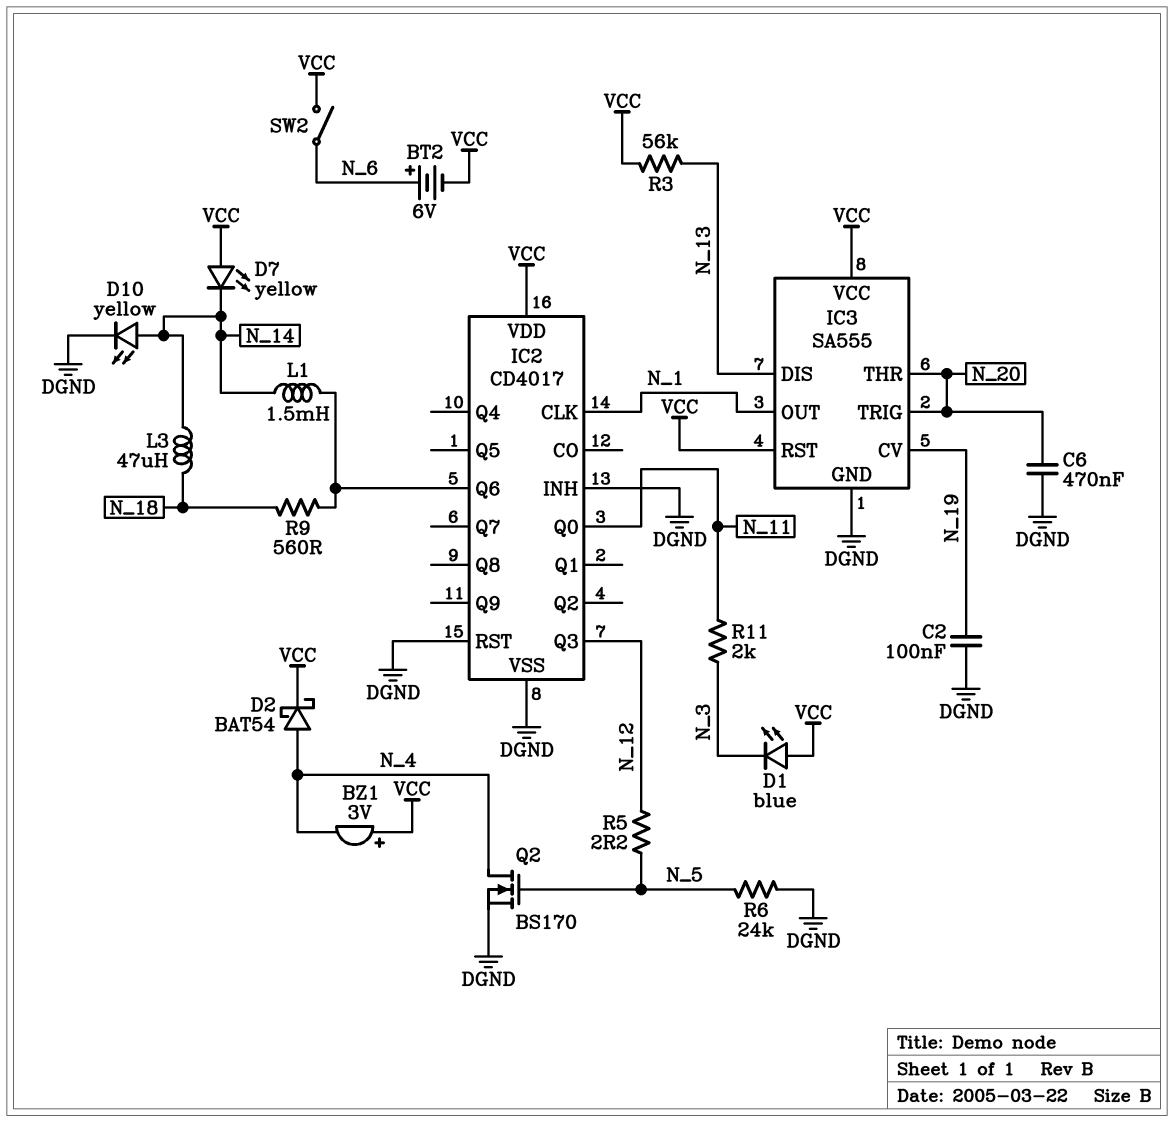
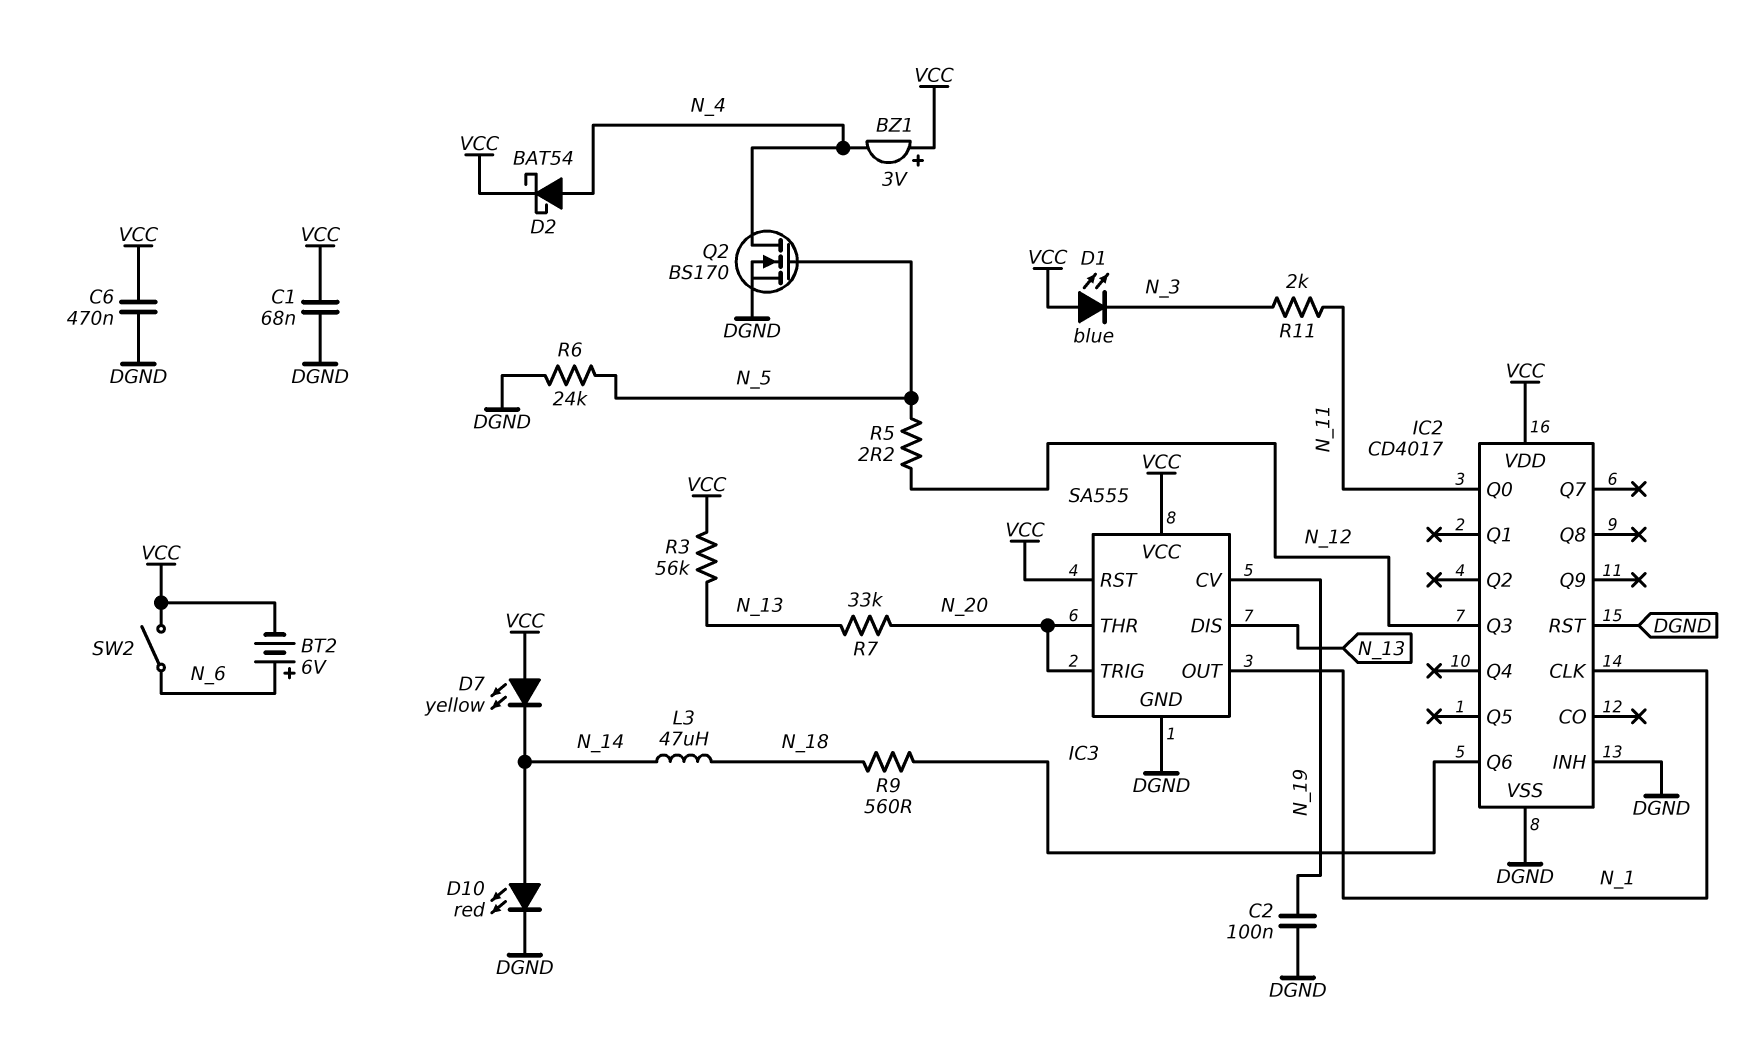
C1: none -> 68nF (DGND, VCC)
C6: 470nF (DGND, N_20) -> 470nF (DGND, VCC)
D10: LED yellow (A N_14, K DGND) -> LED red (A N_14, K DGND)
L1: 1.5mH (IC2/Q6, N_14) -> none
R7: none -> 33k (N_13, N_20)

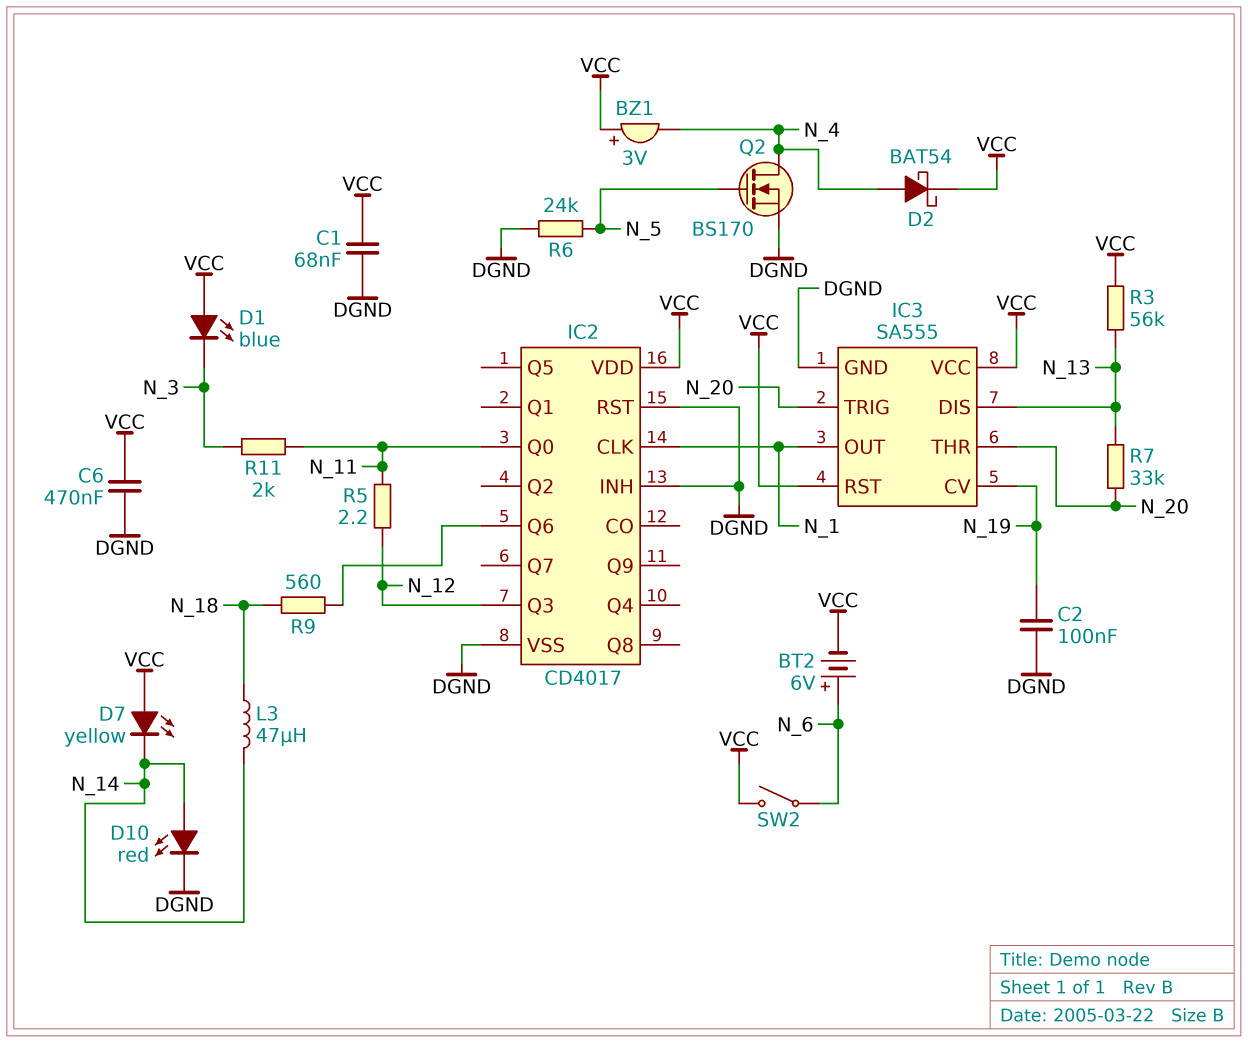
R5: 2.2 (N_5, N_12) -> 2.2 (N_11, N_12)

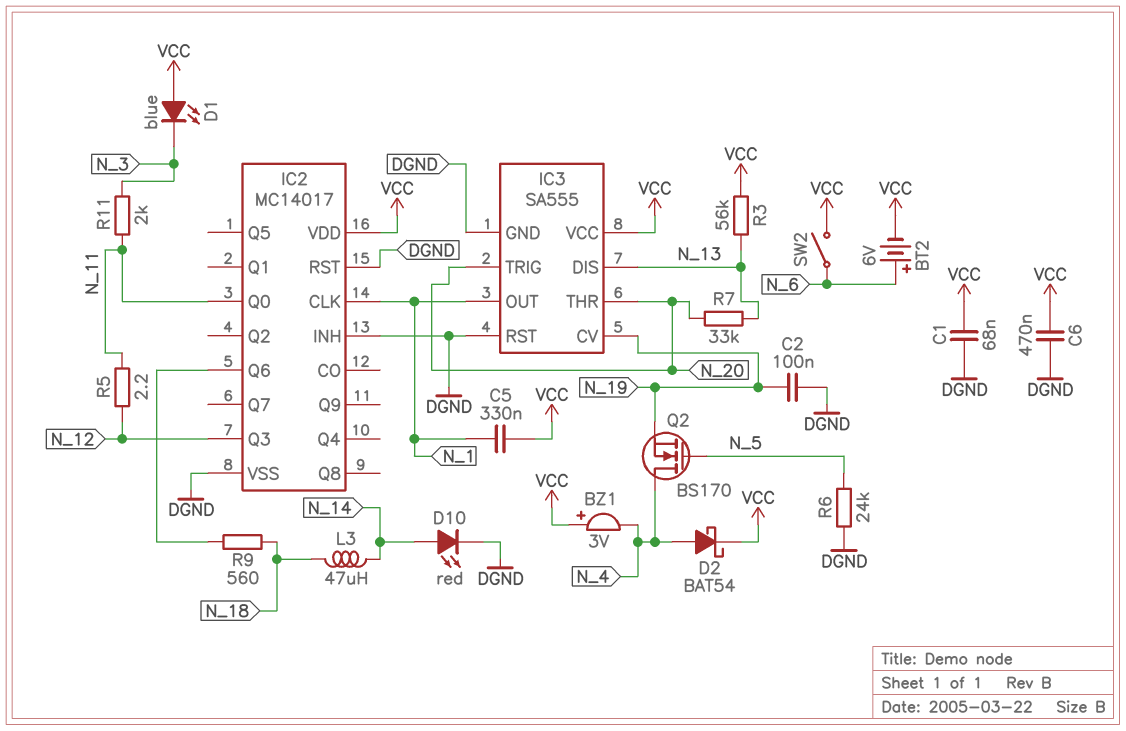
C5: none -> 330nF (N_1, VCC)
D7: LED yellow (A VCC, K N_14) -> none
IC2: CD4017 -> MC14017
IC3 pin RST: VCC -> DGND
Q2: NMOS BS170 (G N_5, D N_4, S DGND) -> NMOS BS170 (G N_5, D N_4, S N_19)

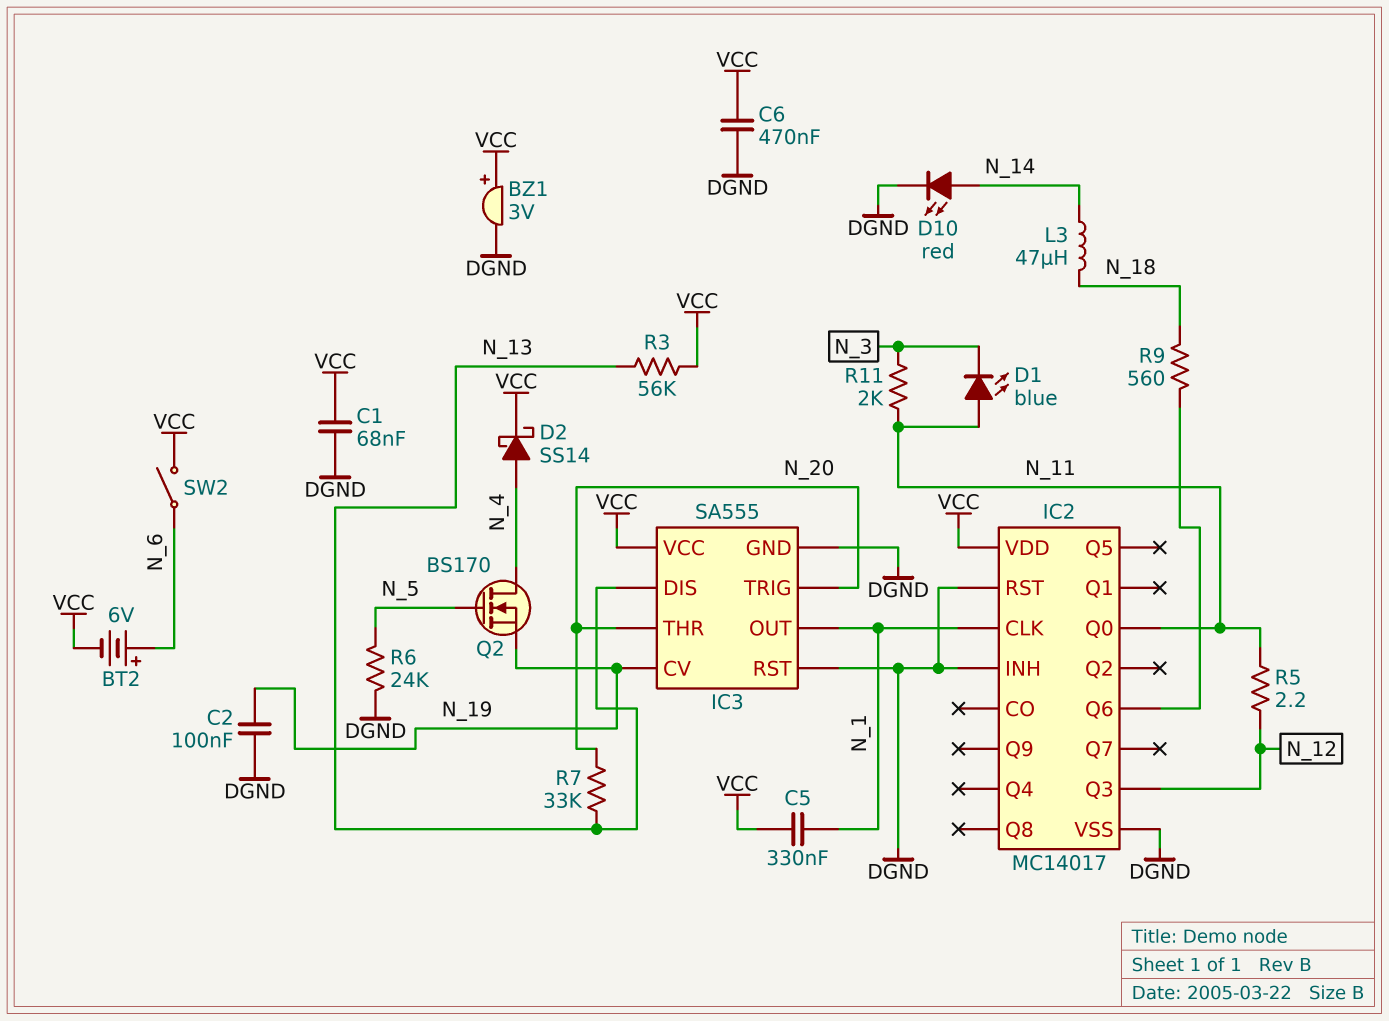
BZ1: buzzer 3V (plus VCC, minus N_4) -> buzzer 3V (plus VCC, minus DGND)
D1: LED blue (A VCC, K N_3) -> LED blue (A N_11, K N_3)
D2: schottky BAT54 (A N_4, K VCC) -> schottky SS14 (A N_4, K VCC)

